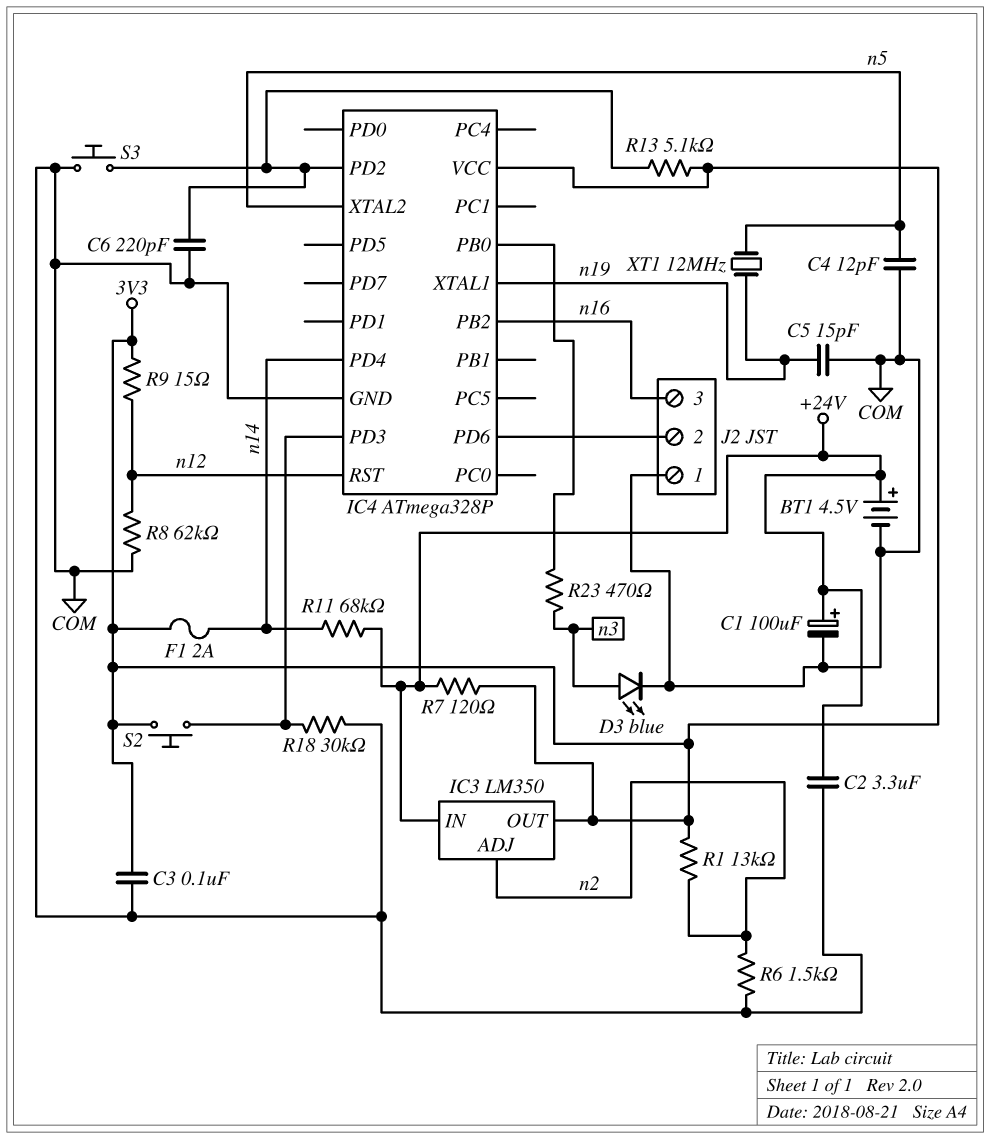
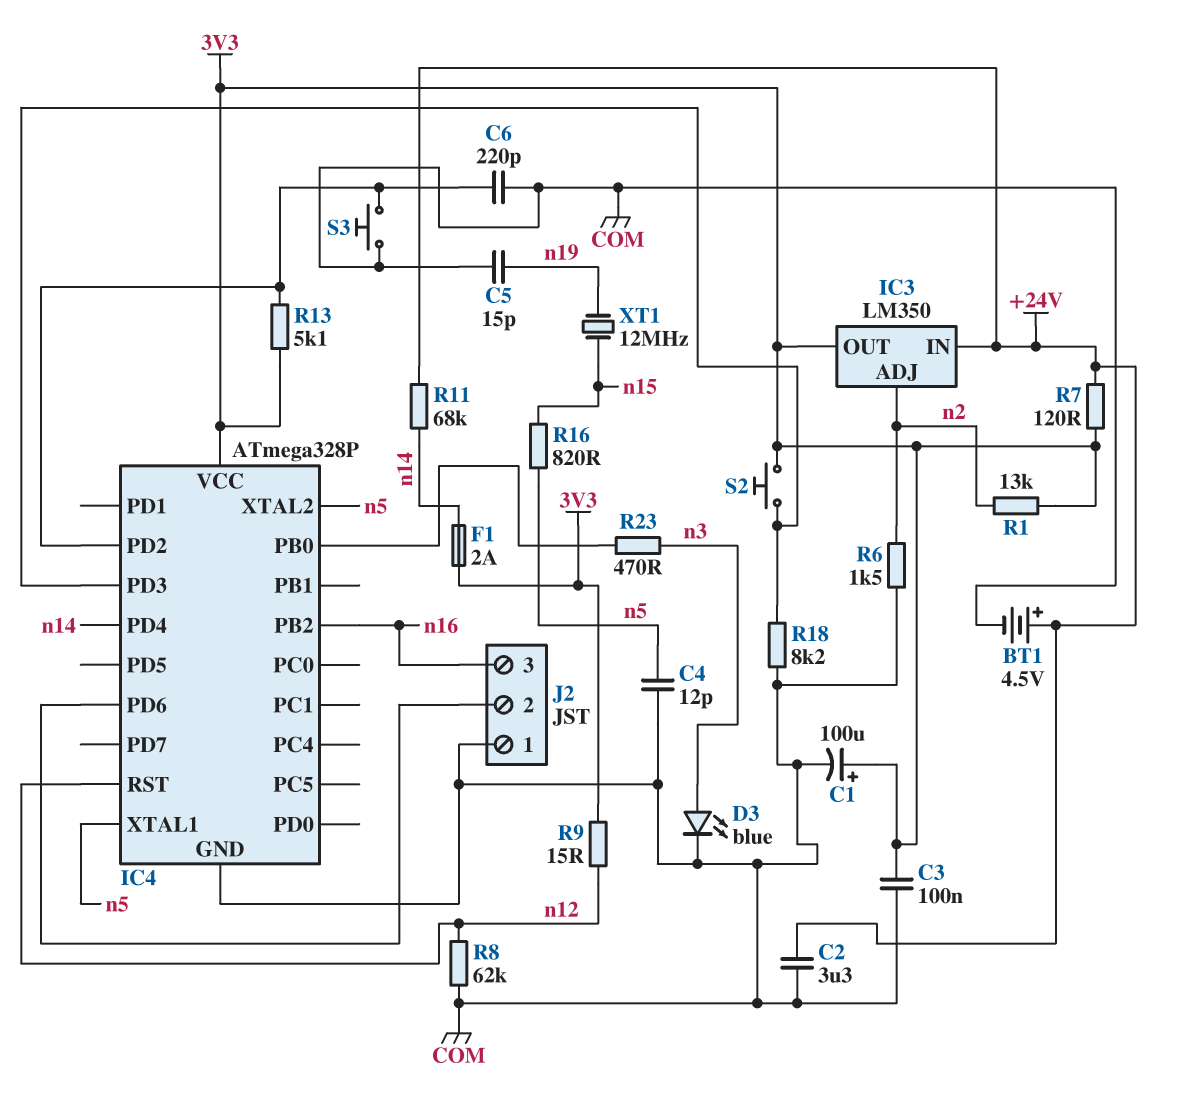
C1: 100uF (plus +24V, minus COM) -> 100uF (plus 3V3, minus COM)
IC4 pin XTAL1: n19 -> n5
R16: none -> 820 (n5, n15)
R18: 30k (COM, IC4/PD3) -> 8.2k (COM, IC4/PD3)
XT1: 12MHz (n5, n19) -> 12MHz (n15, n19)

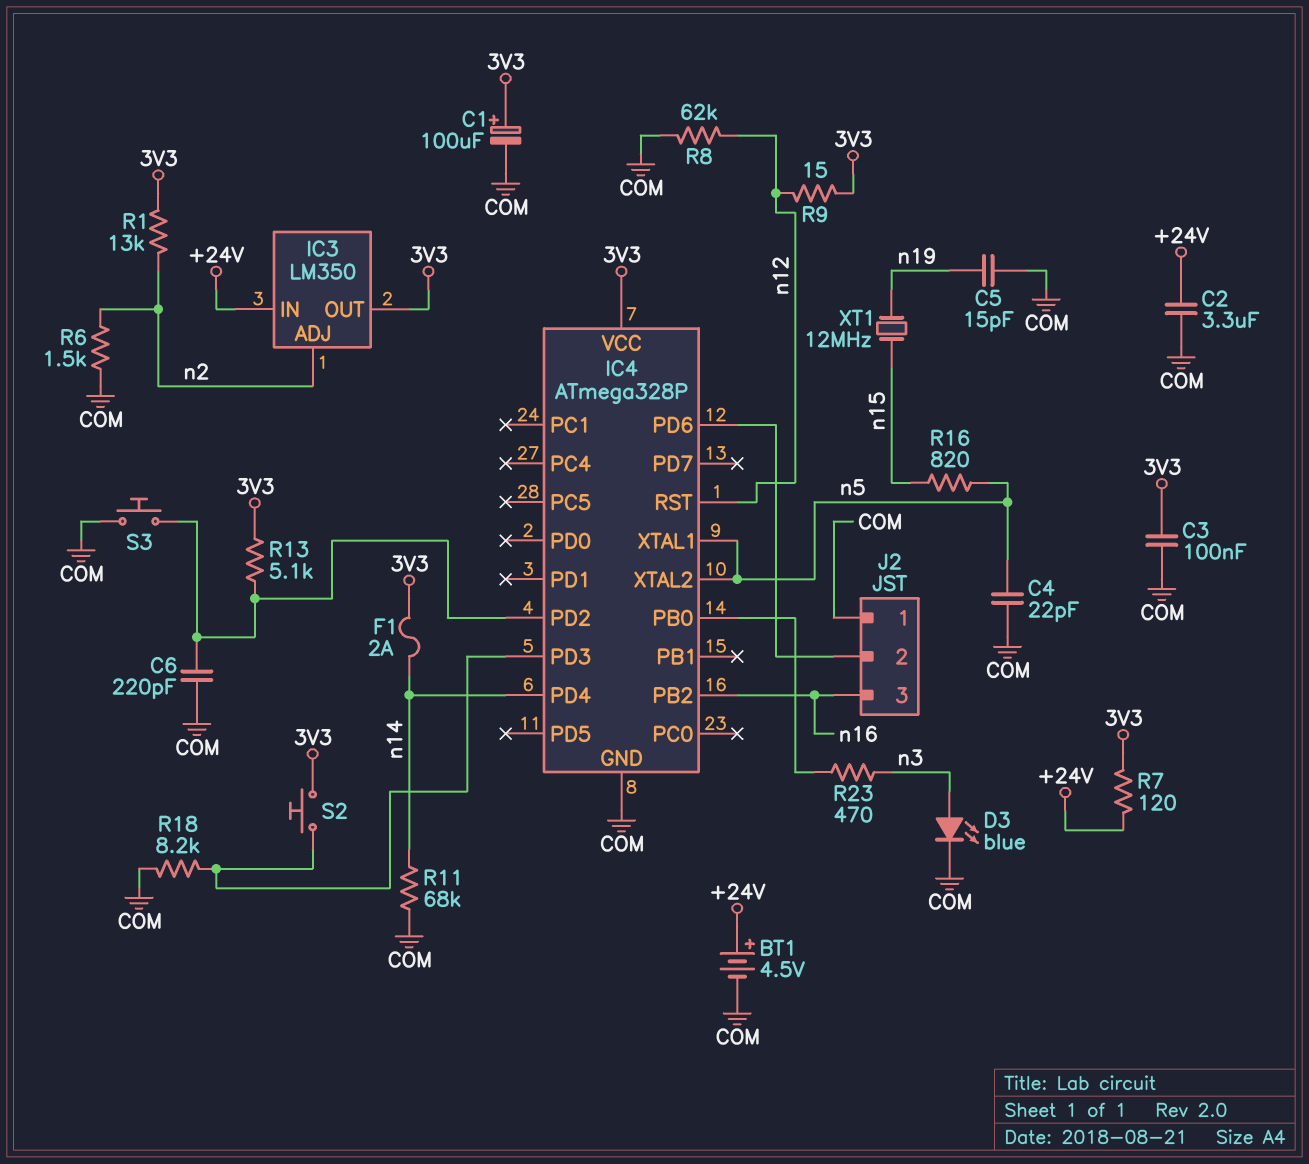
C4: 12pF (COM, n5) -> 22pF (COM, n5)
R11: 68k (+24V, n14) -> 68k (COM, n14)

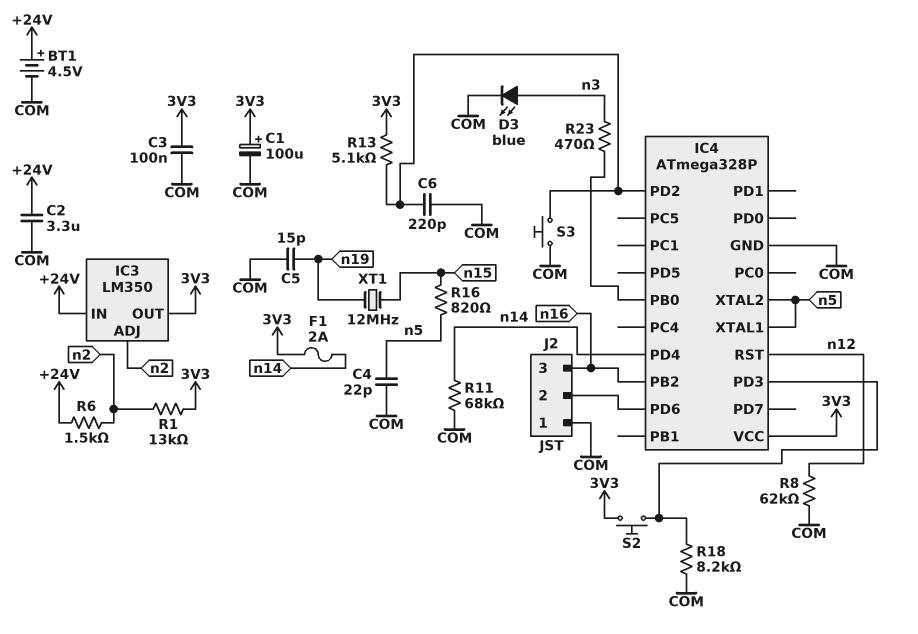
R6: 1.5k (COM, n2) -> 1.5k (+24V, n2)
R7: 120 (+24V, 3V3) -> none
R9: 15 (3V3, n12) -> none

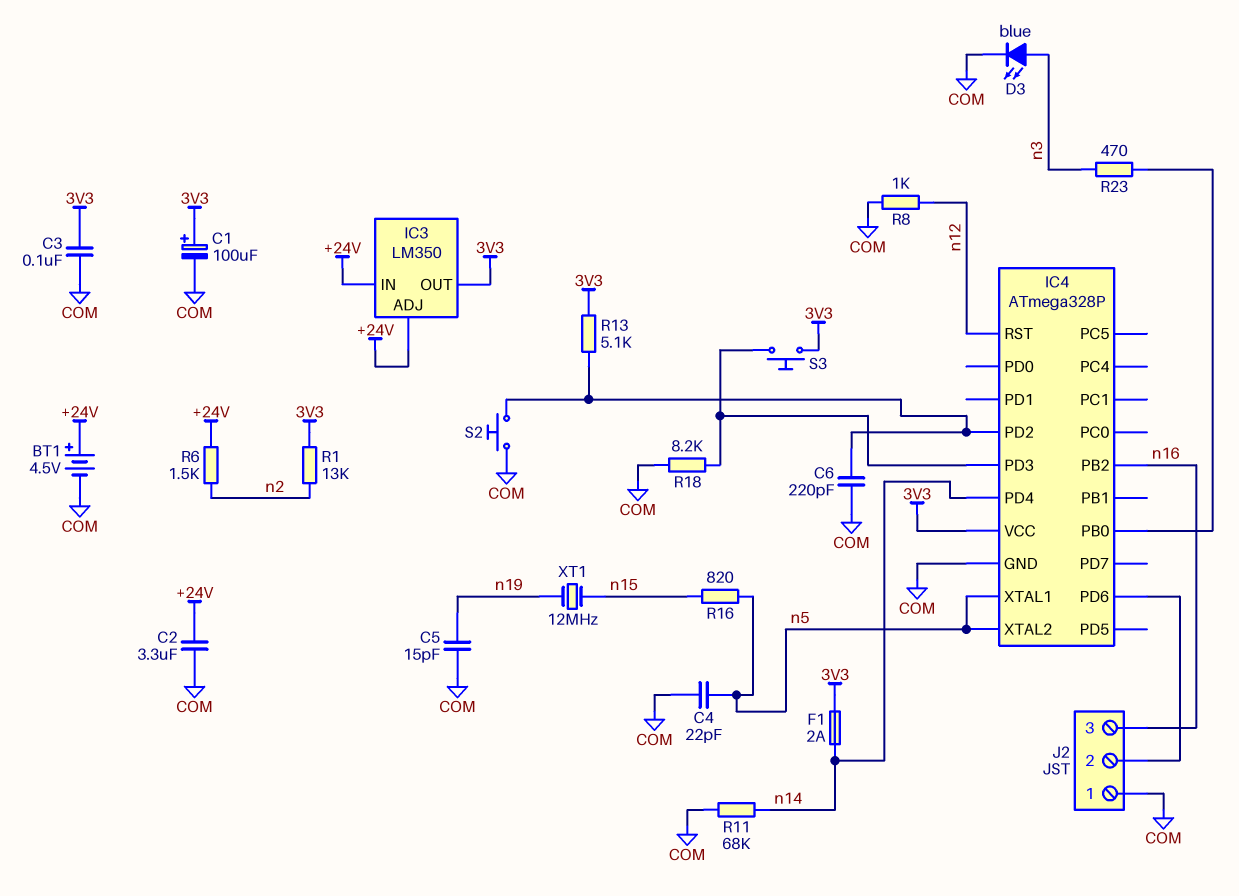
IC3 pin ADJ: n2 -> +24V
R8: 62k (COM, n12) -> 1k (COM, n12)
S2: button (3V3, IC4/PD3) -> button (COM, IC4/PD2)
S3: button (COM, IC4/PD2) -> button (3V3, IC4/PD3)

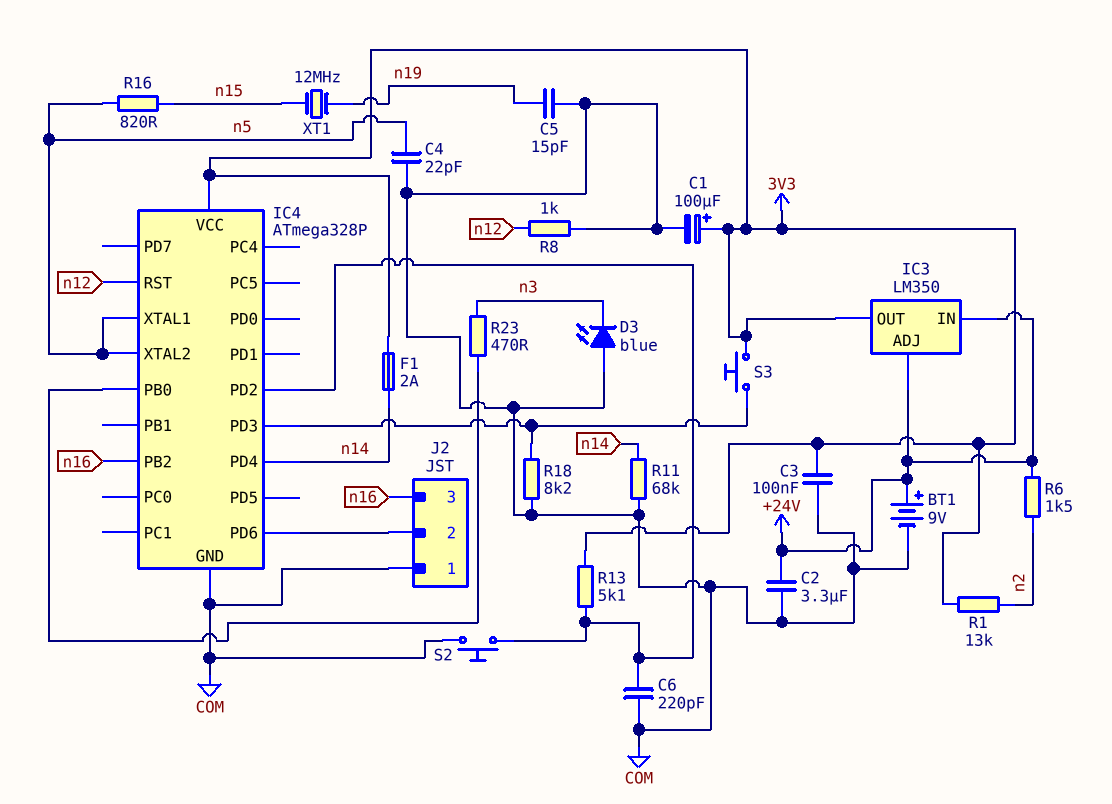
BT1: 4.5V (plus +24V, minus COM) -> 9V (plus +24V, minus COM)
D3: LED blue (A n3, K COM) -> LED blue (A COM, K n3)

